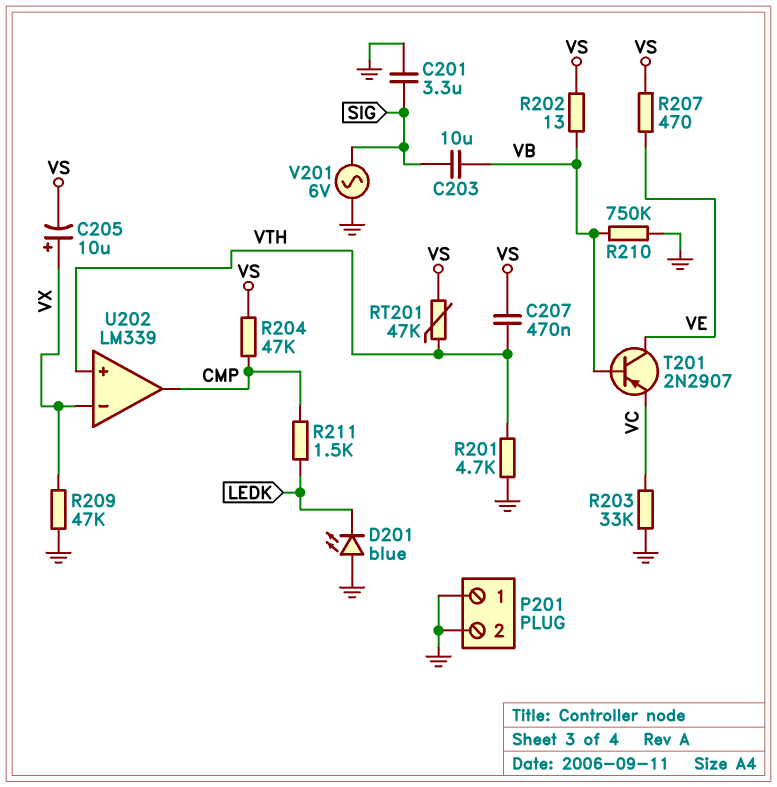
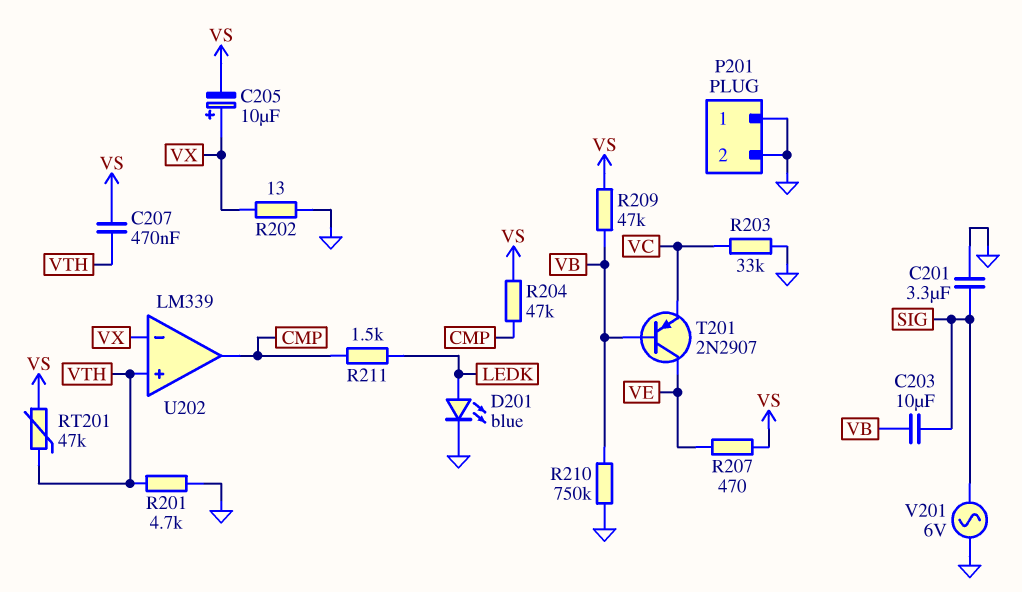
D201: LED blue (A GND, K LEDK) -> LED blue (A LEDK, K GND)
R202: 13 (VB, VS) -> 13 (GND, VX)
R209: 47k (GND, VX) -> 47k (VB, VS)

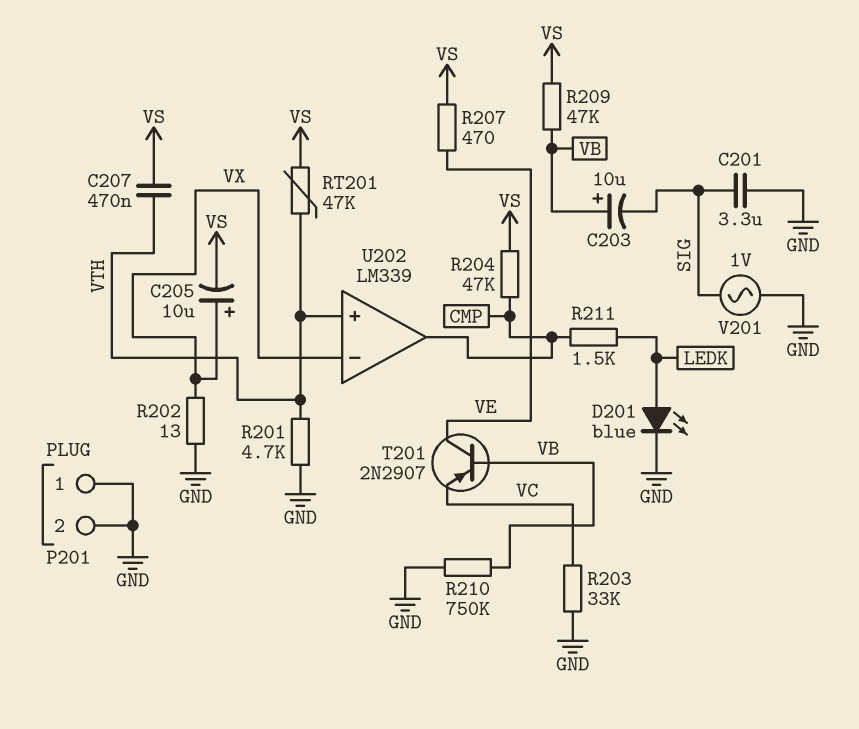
C203: 10uF (SIG, VB) -> 10uF (plus VB, minus SIG)
V201: AC 6V (GND, SIG) -> AC 1V (GND, SIG)

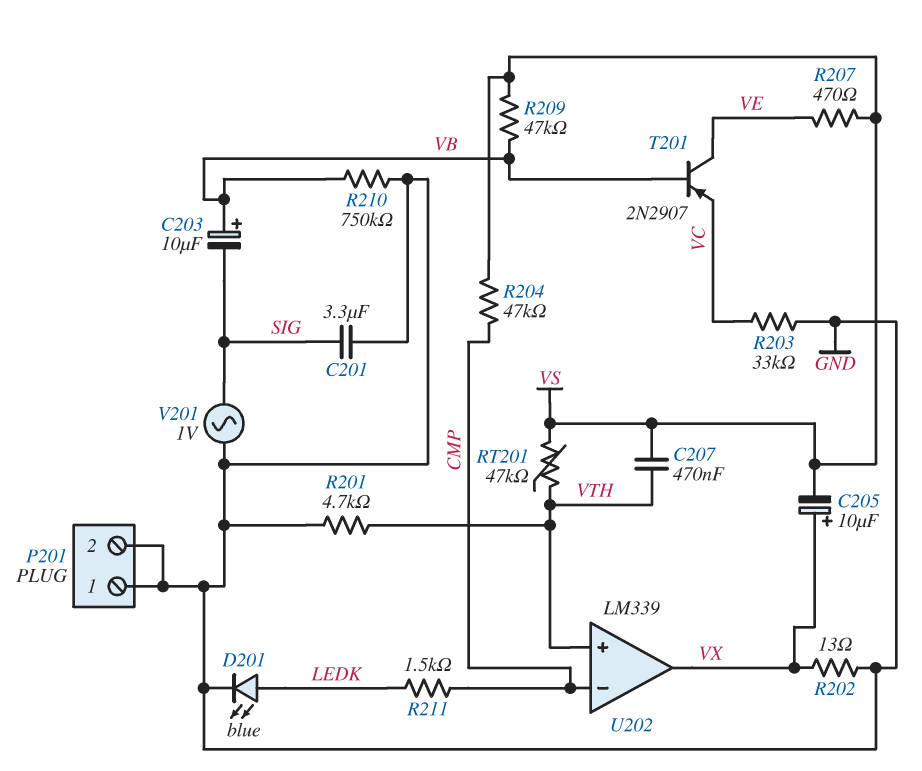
U202 pin in-: VX -> CMP
U202 pin out: CMP -> VX

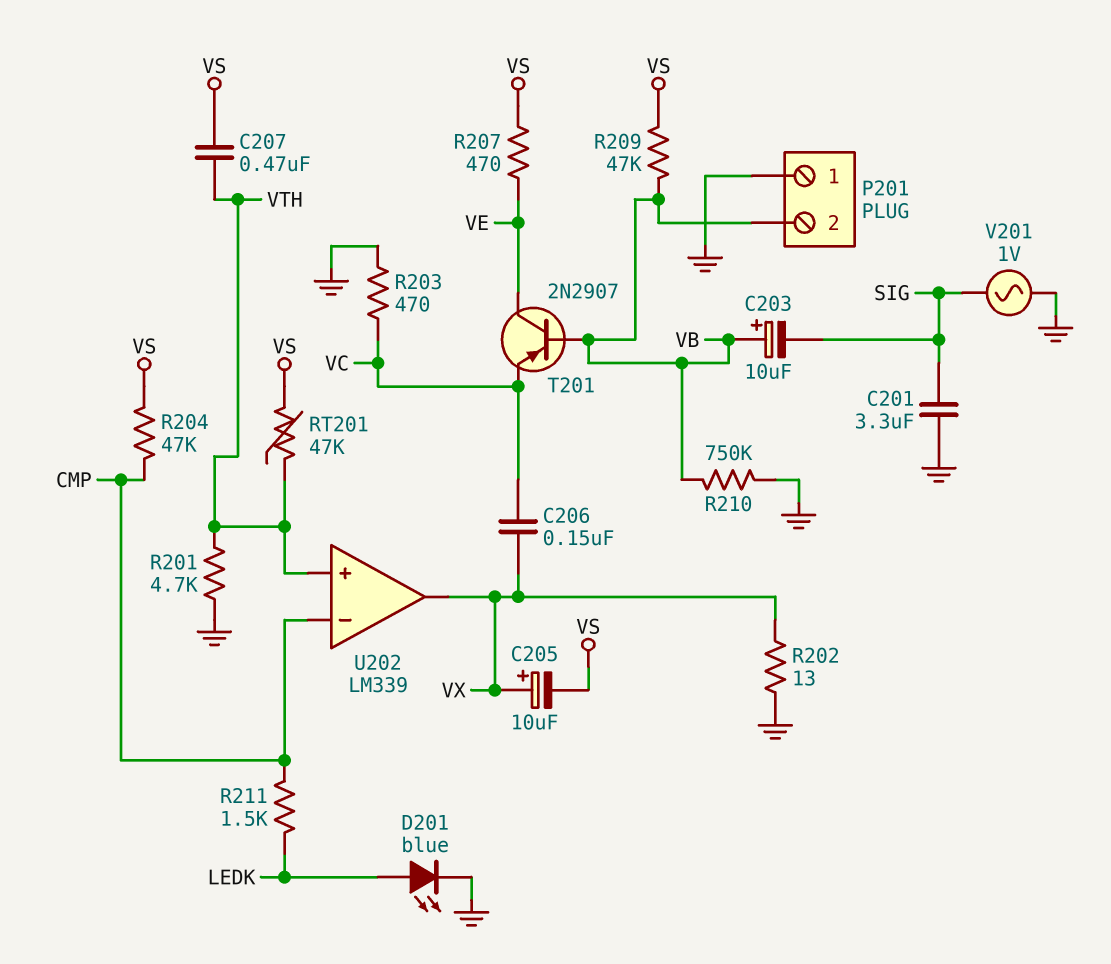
C206: none -> 150nF (VC, VX)
P201 pin 2: GND -> VB
R203: 33k (GND, VC) -> 470 (GND, VC)

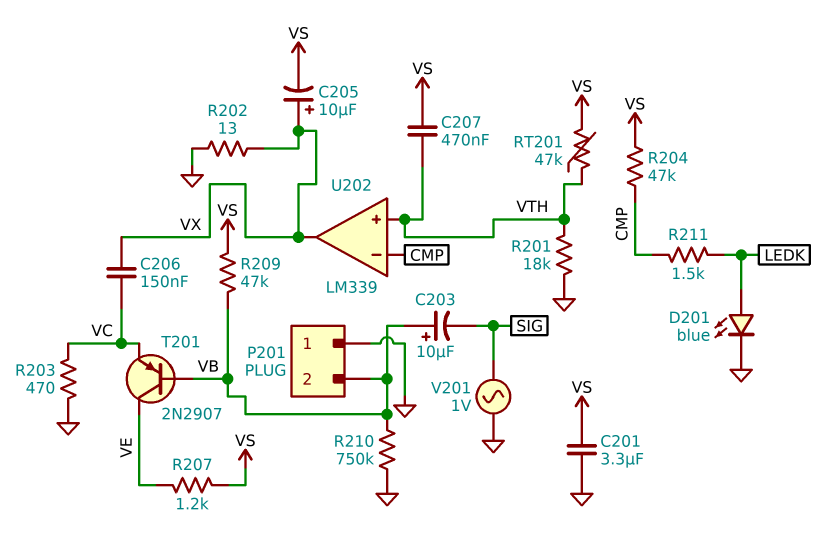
C201: 3.3uF (GND, SIG) -> 3.3uF (GND, VS)
R201: 4.7k (GND, VTH) -> 18k (GND, VTH)
R207: 470 (VE, VS) -> 1.2k (VE, VS)

